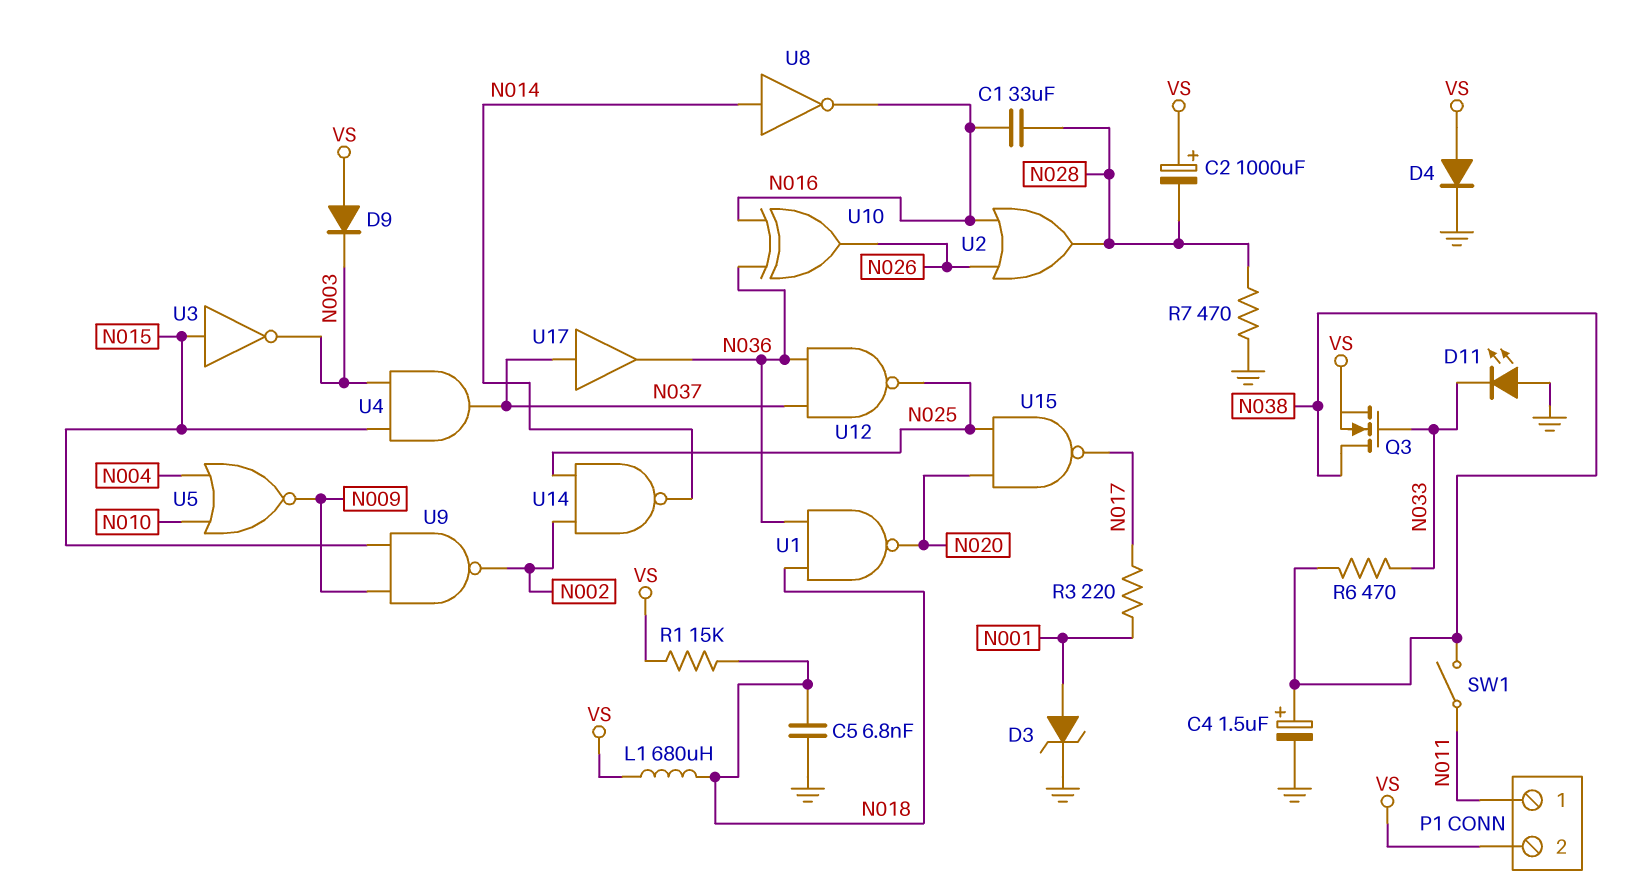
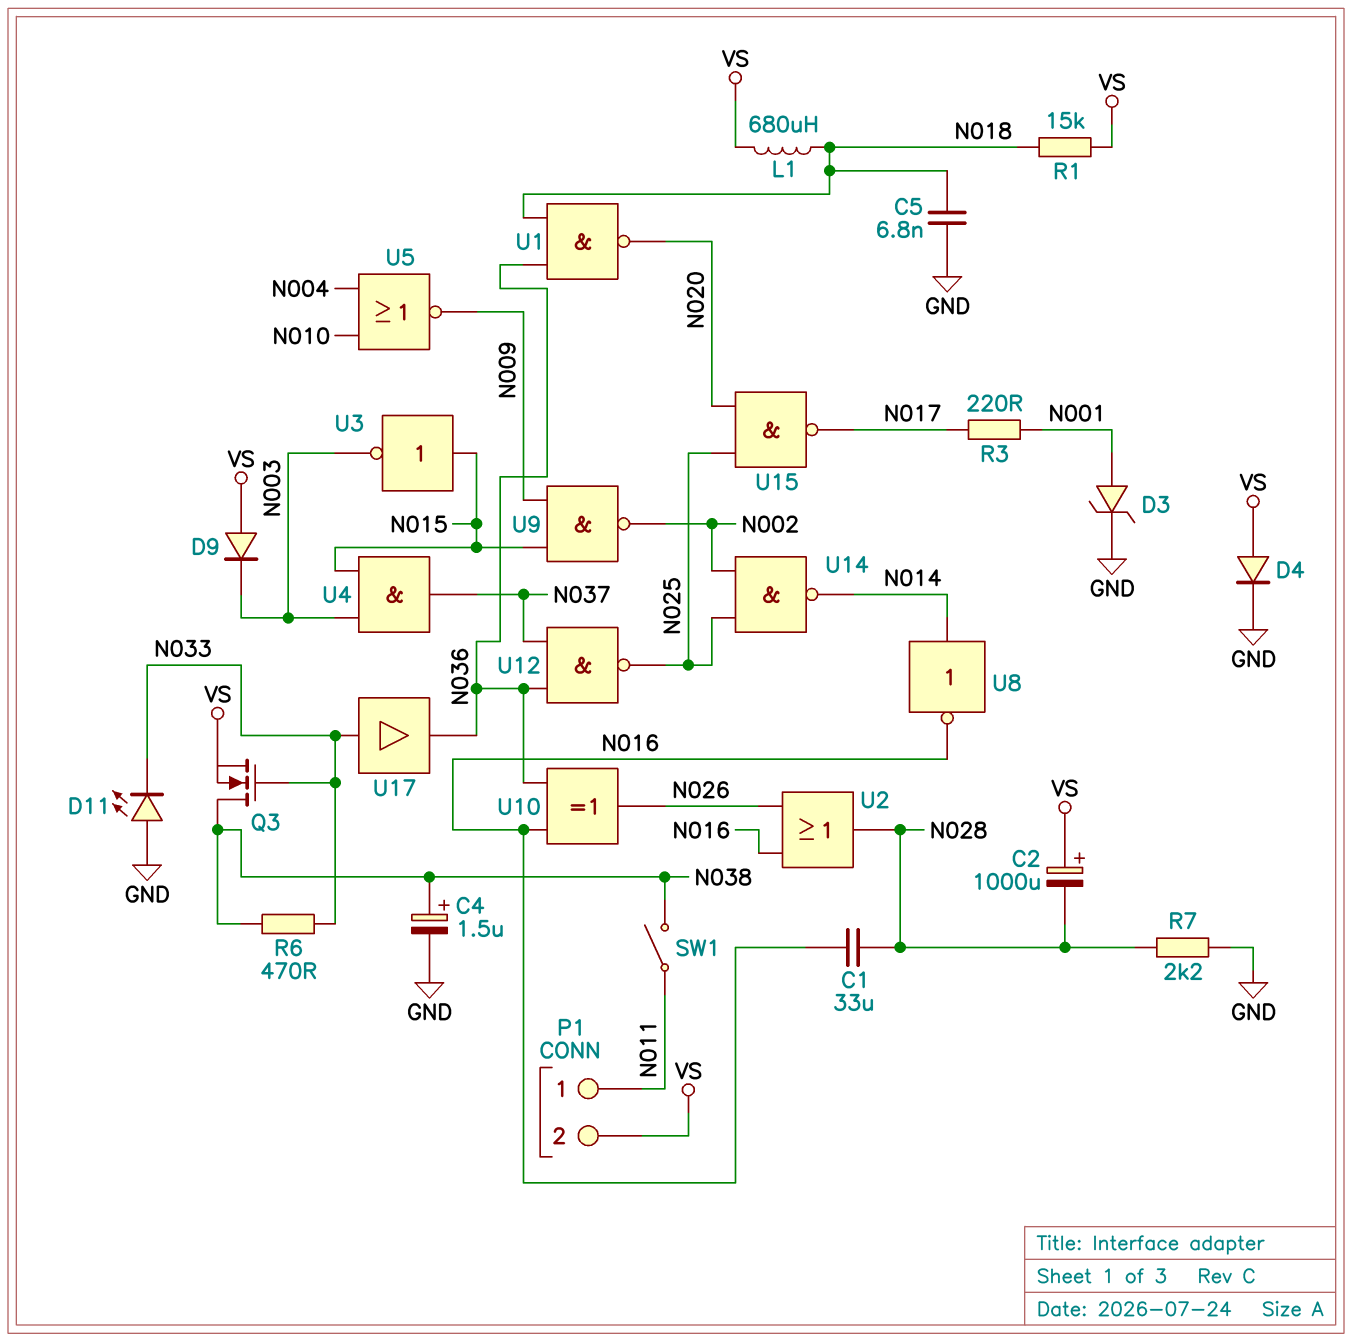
R7: 470 (GND, N028) -> 2.2k (GND, N028)
U17: buffer (in N037, out N036) -> buffer (in N033, out N036)

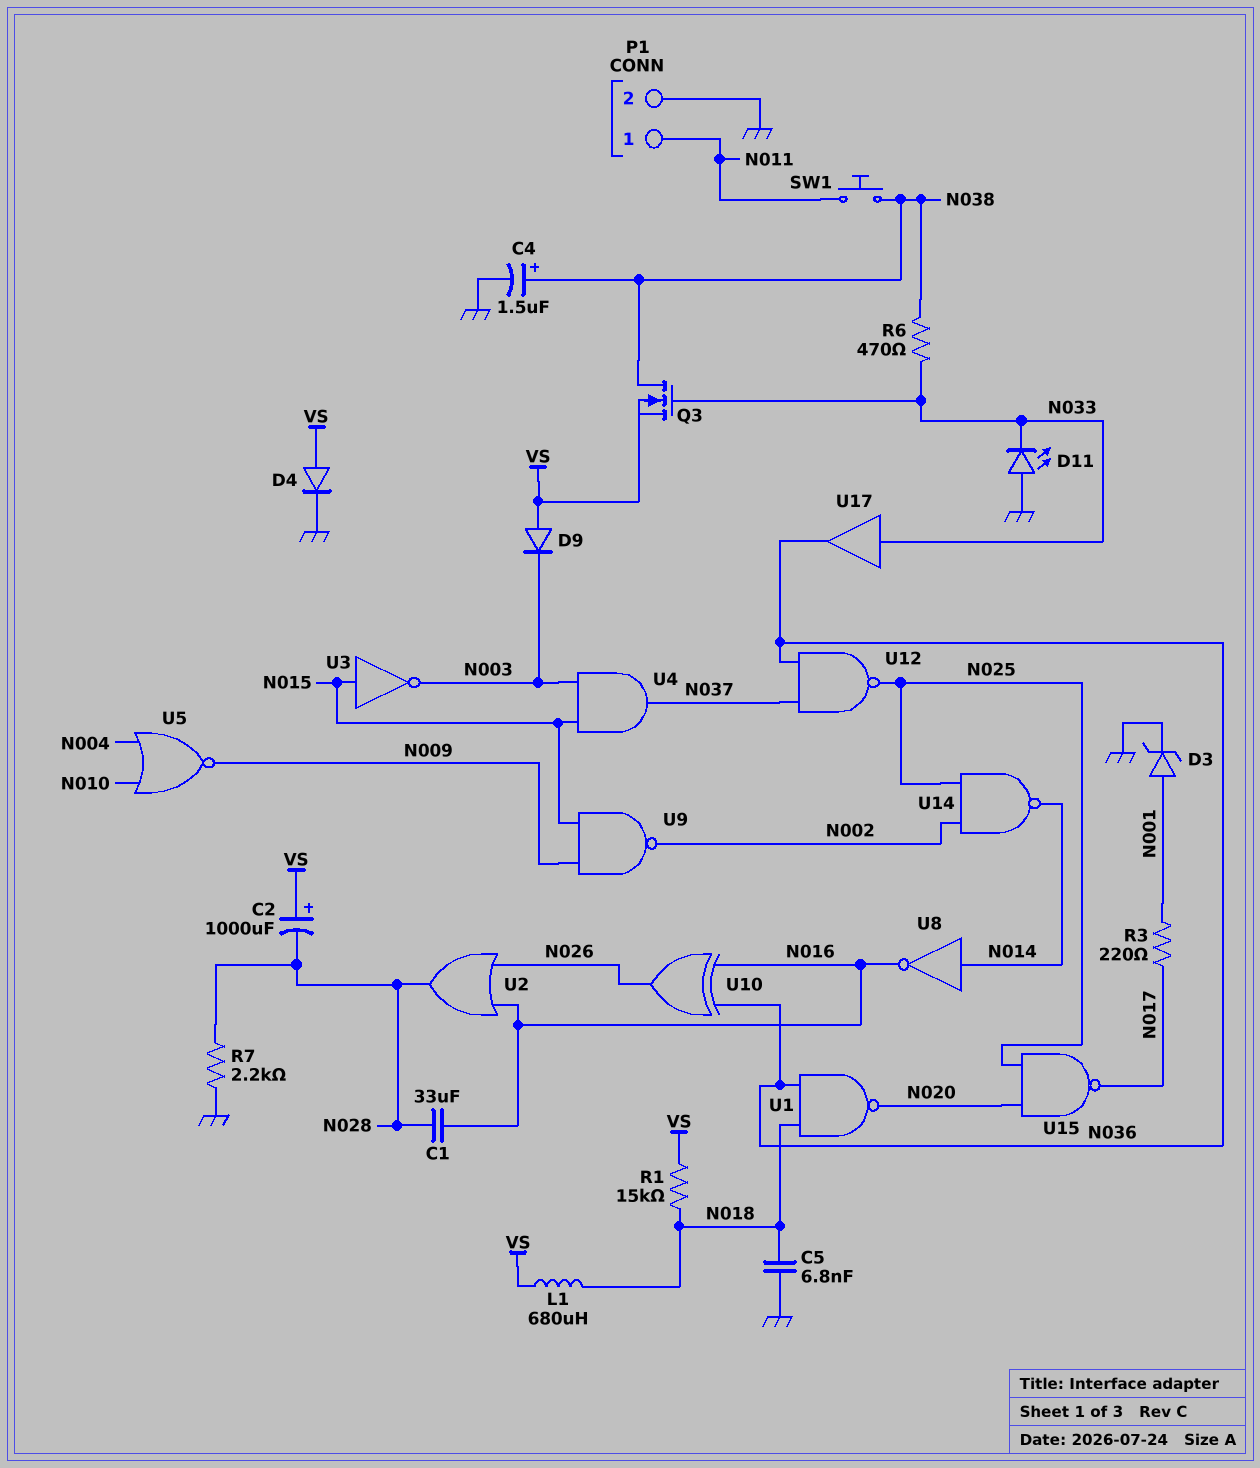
P1 pin 2: VS -> GND
SW1: switch (N011, N038) -> button (N011, N038)

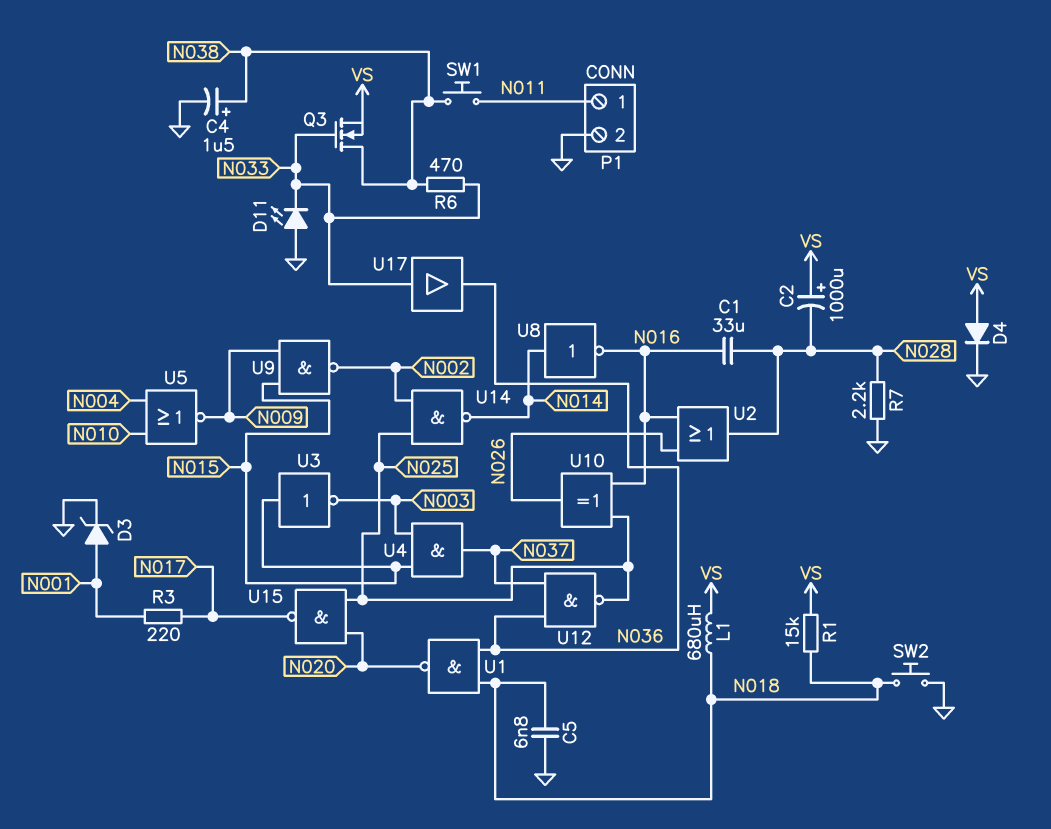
D9: diode (A VS, K N003) -> none
SW2: none -> button (GND, N018)
U10: XOR (in N016, in N036, out N026) -> XOR (in N016, in N025, out N026)

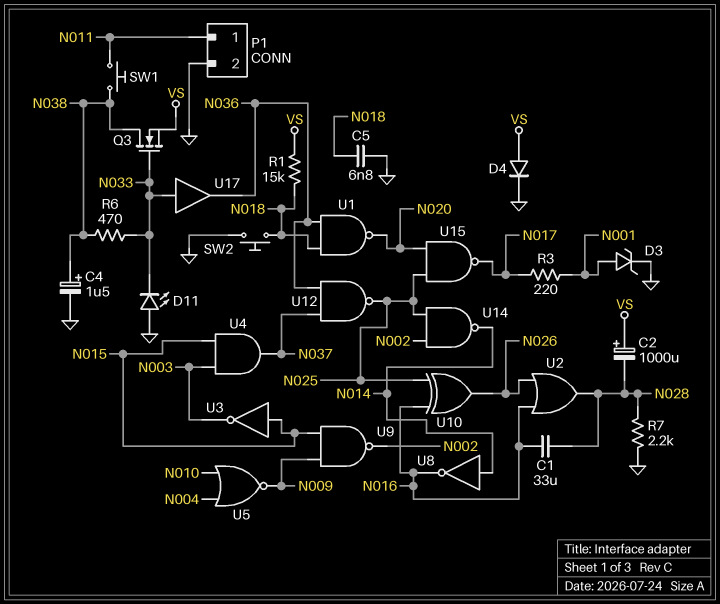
L1: 680uH (N018, VS) -> none

